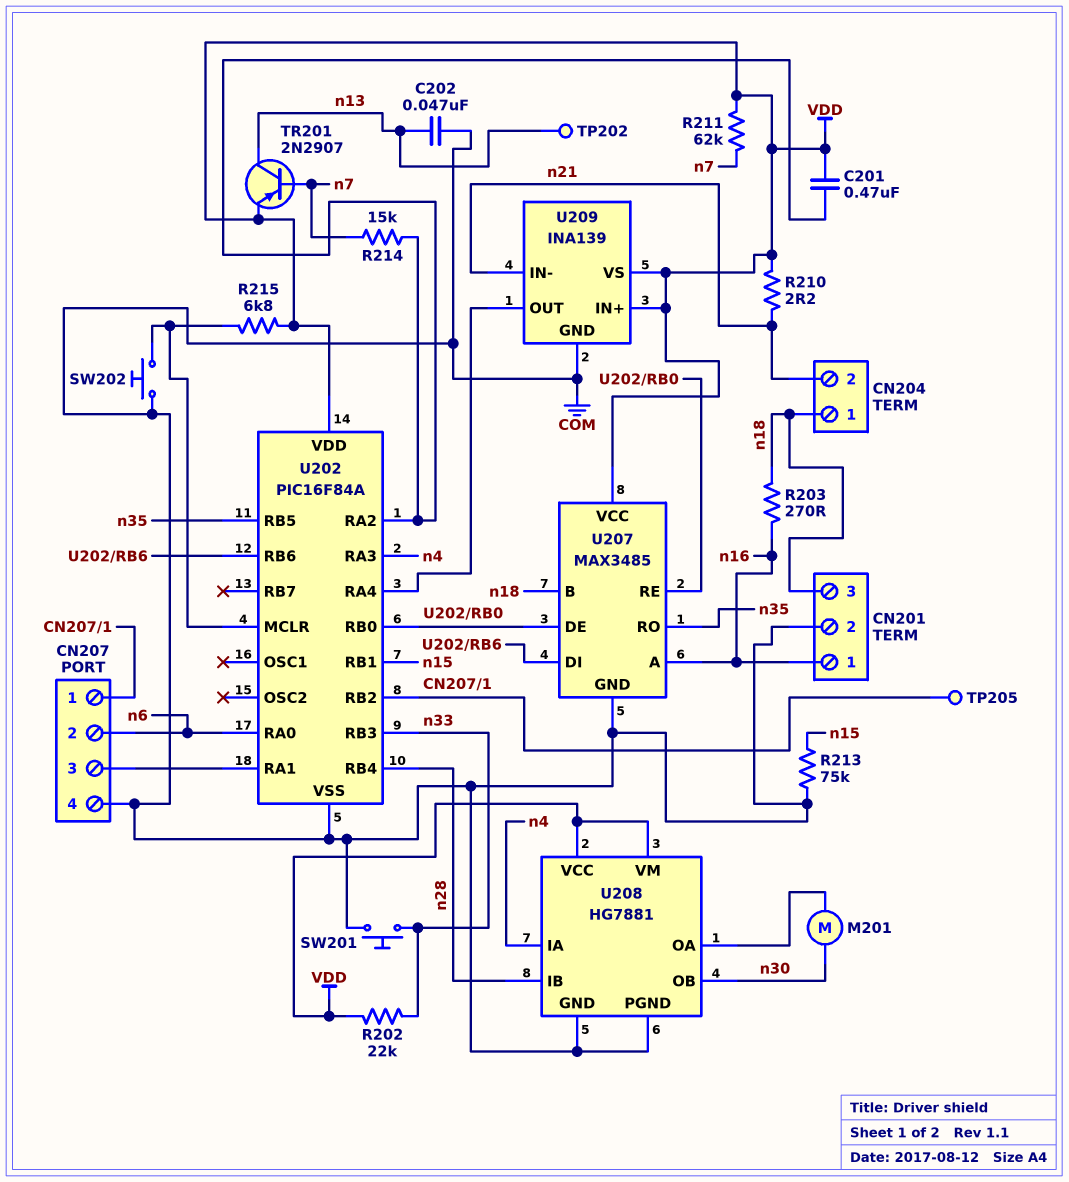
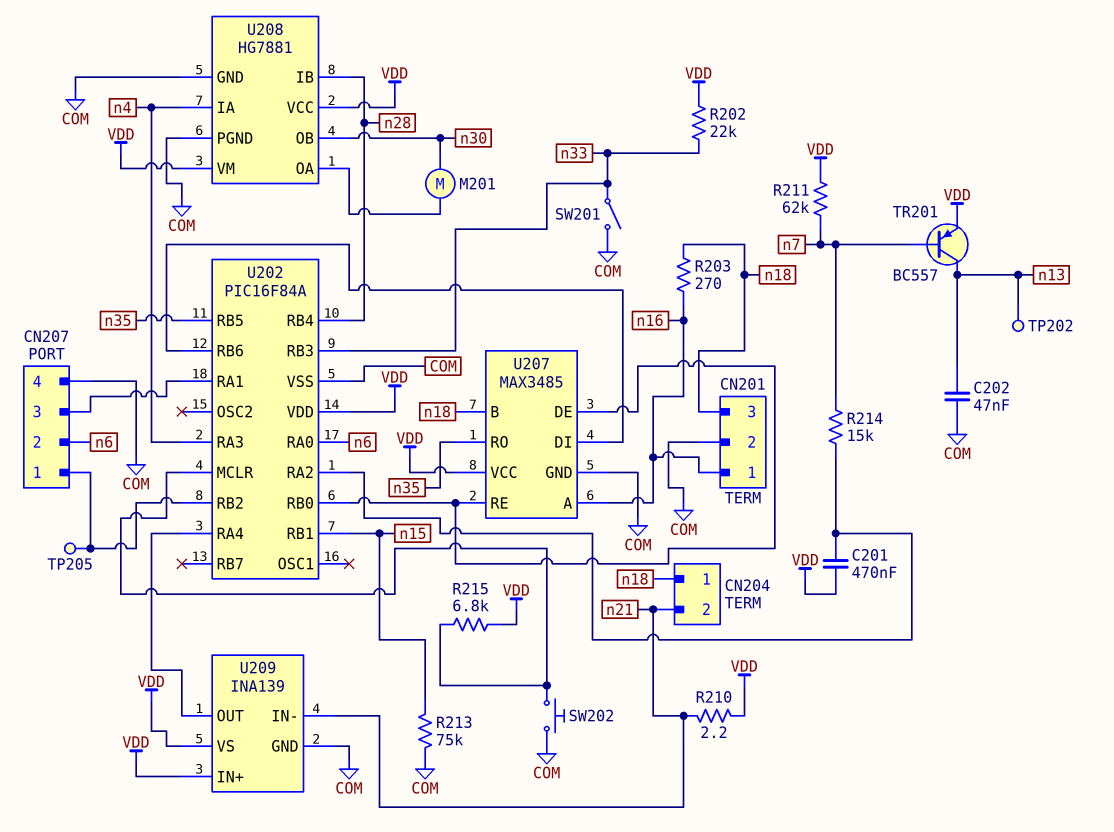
SW201: button (COM, n33) -> switch (COM, n33)
TR201: PNP 2N2907 (B n7, C n13, E VDD) -> PNP BC557 (B n7, C n13, E VDD)

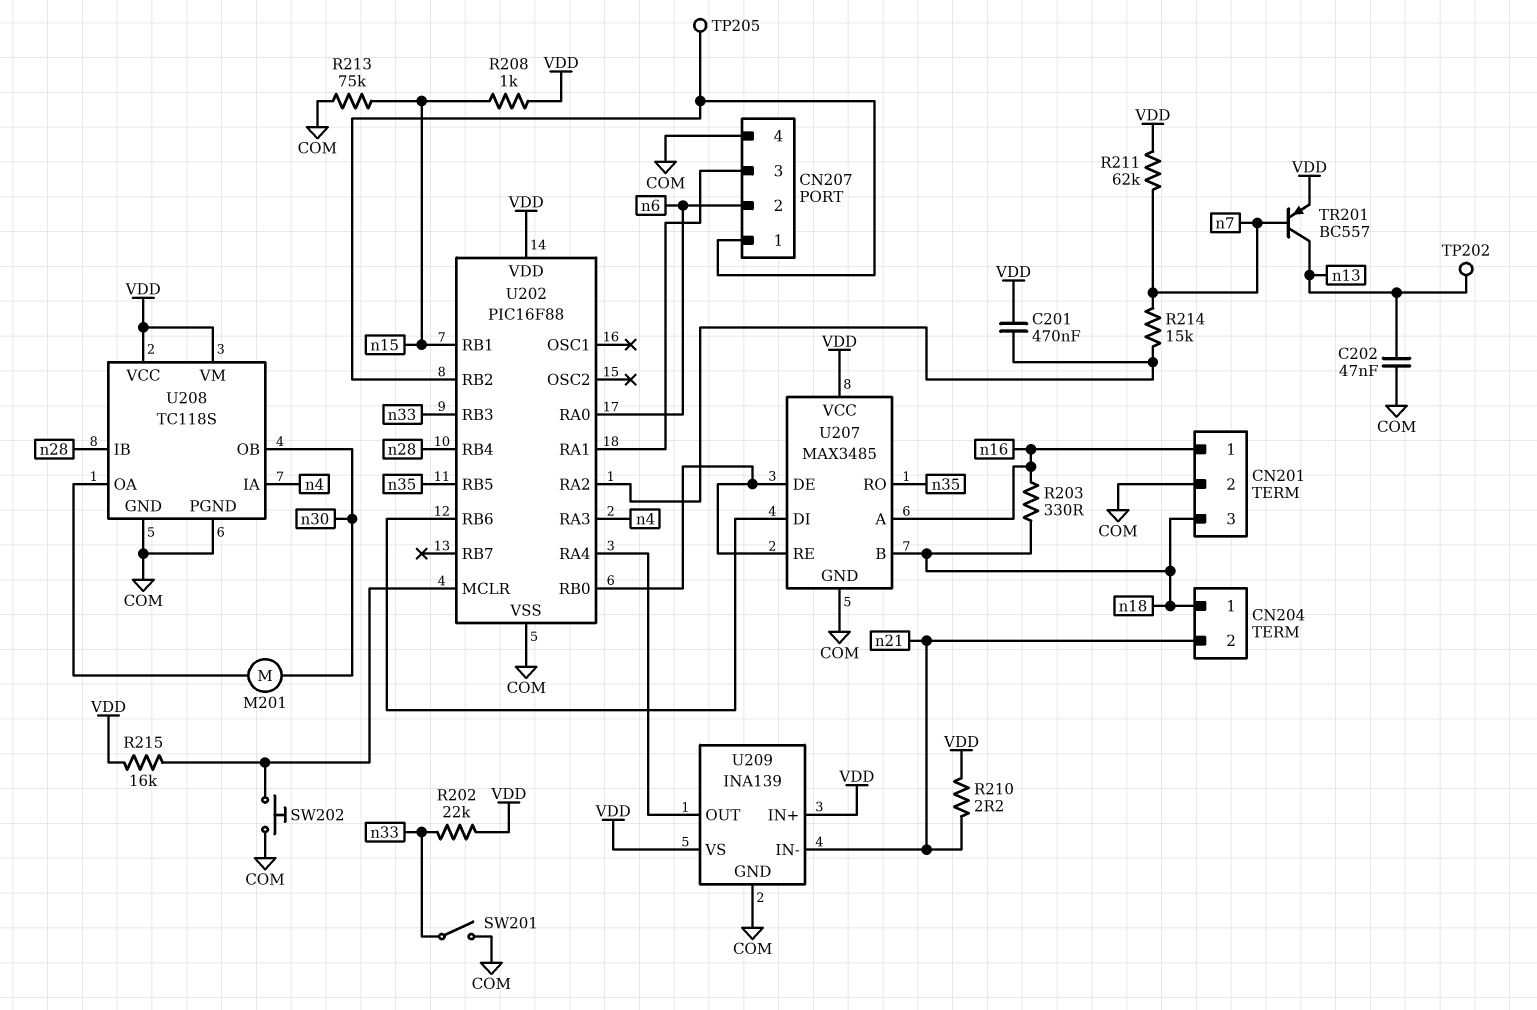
R203: 270 (n16, n18) -> 330 (n16, n18)
R208: none -> 1k (VDD, n15)
R215: 6.8k (U202/MCLR, VDD) -> 16k (U202/MCLR, VDD)
U202: PIC16F84A -> PIC16F88
U208: HG7881 -> TC118S

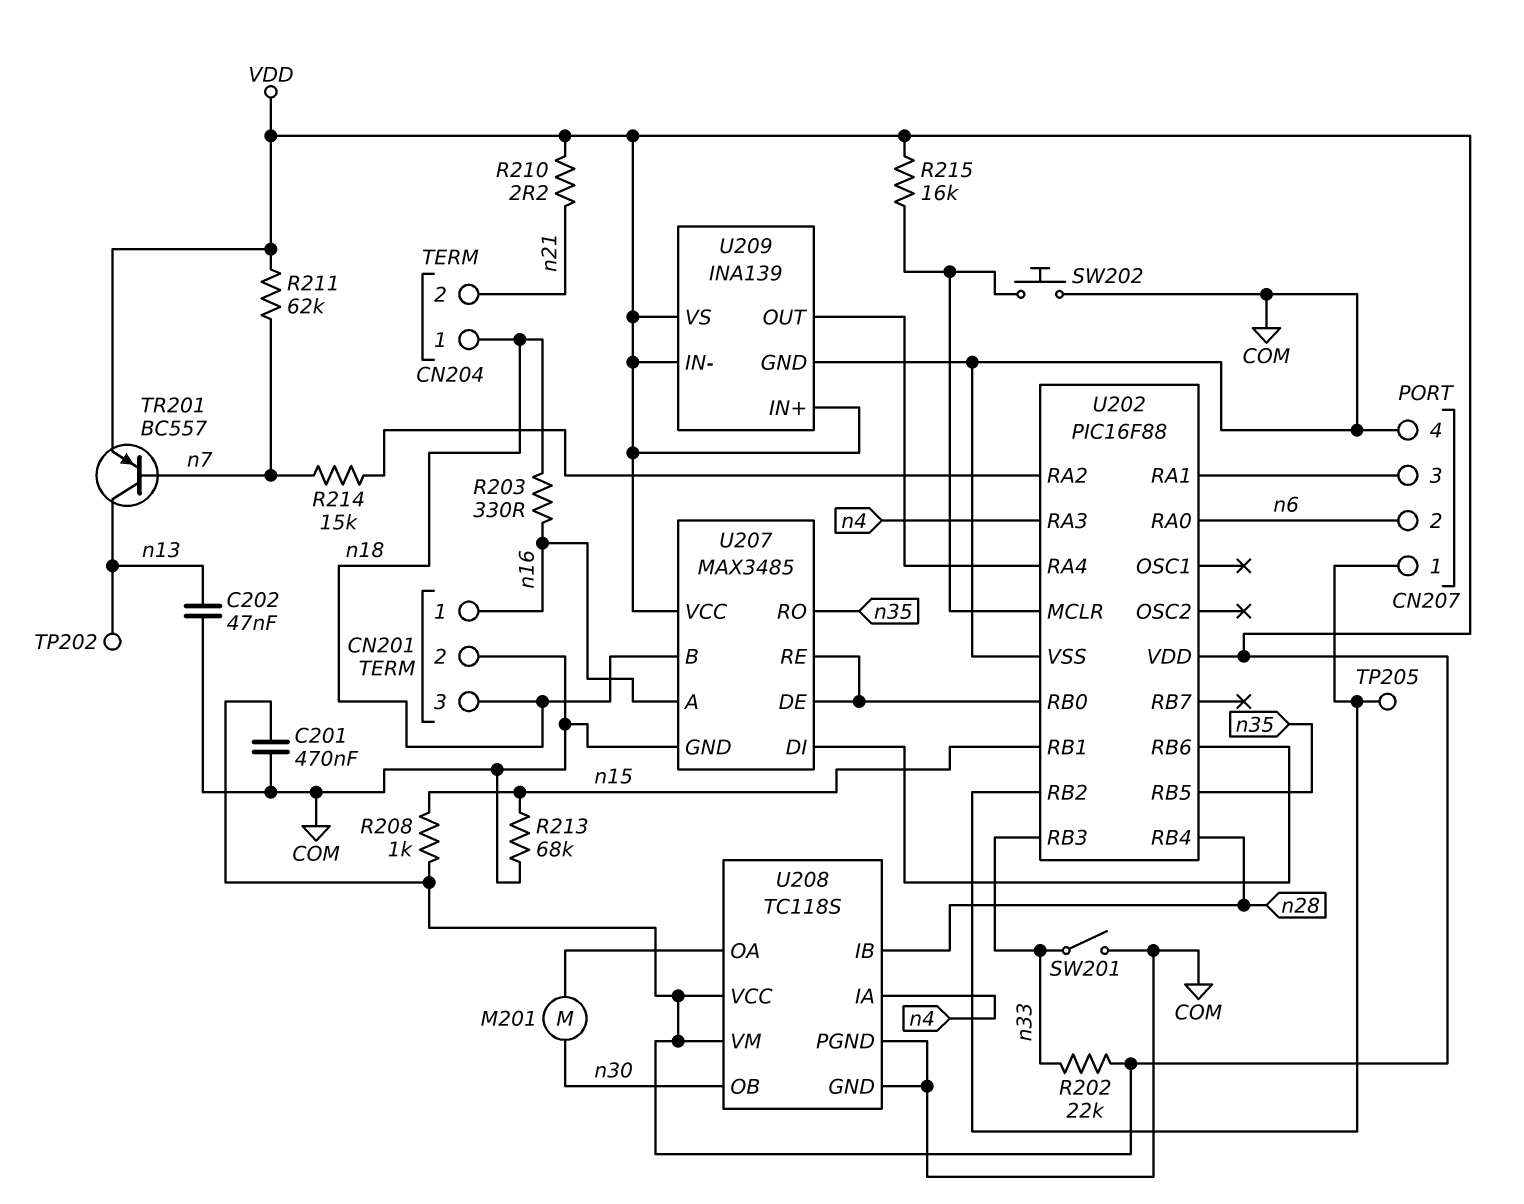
C201: 470nF (U202/RA2, VDD) -> 470nF (COM, VDD)
R213: 75k (COM, n15) -> 68k (COM, n15)
U209 pin IN-: n21 -> VDD

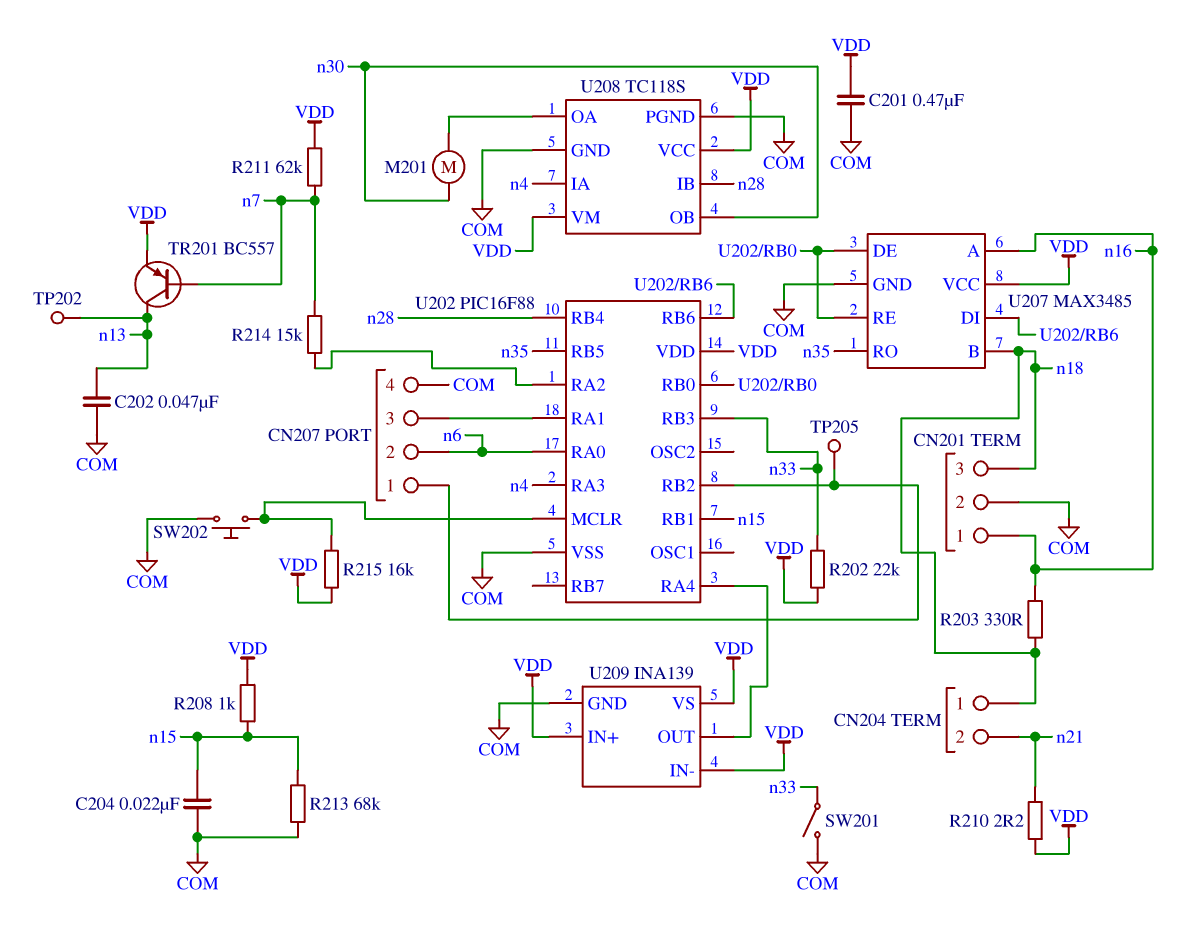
C204: none -> 22nF (COM, n15)

